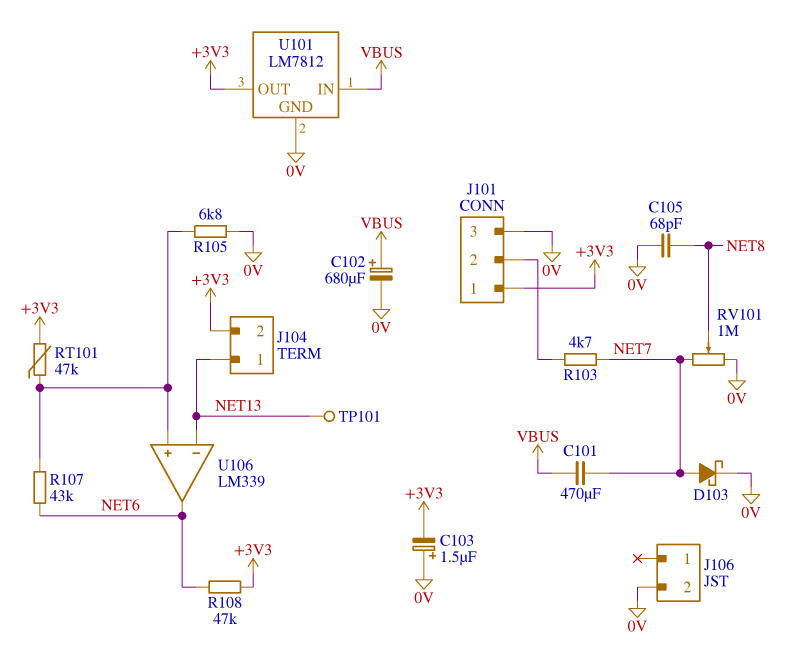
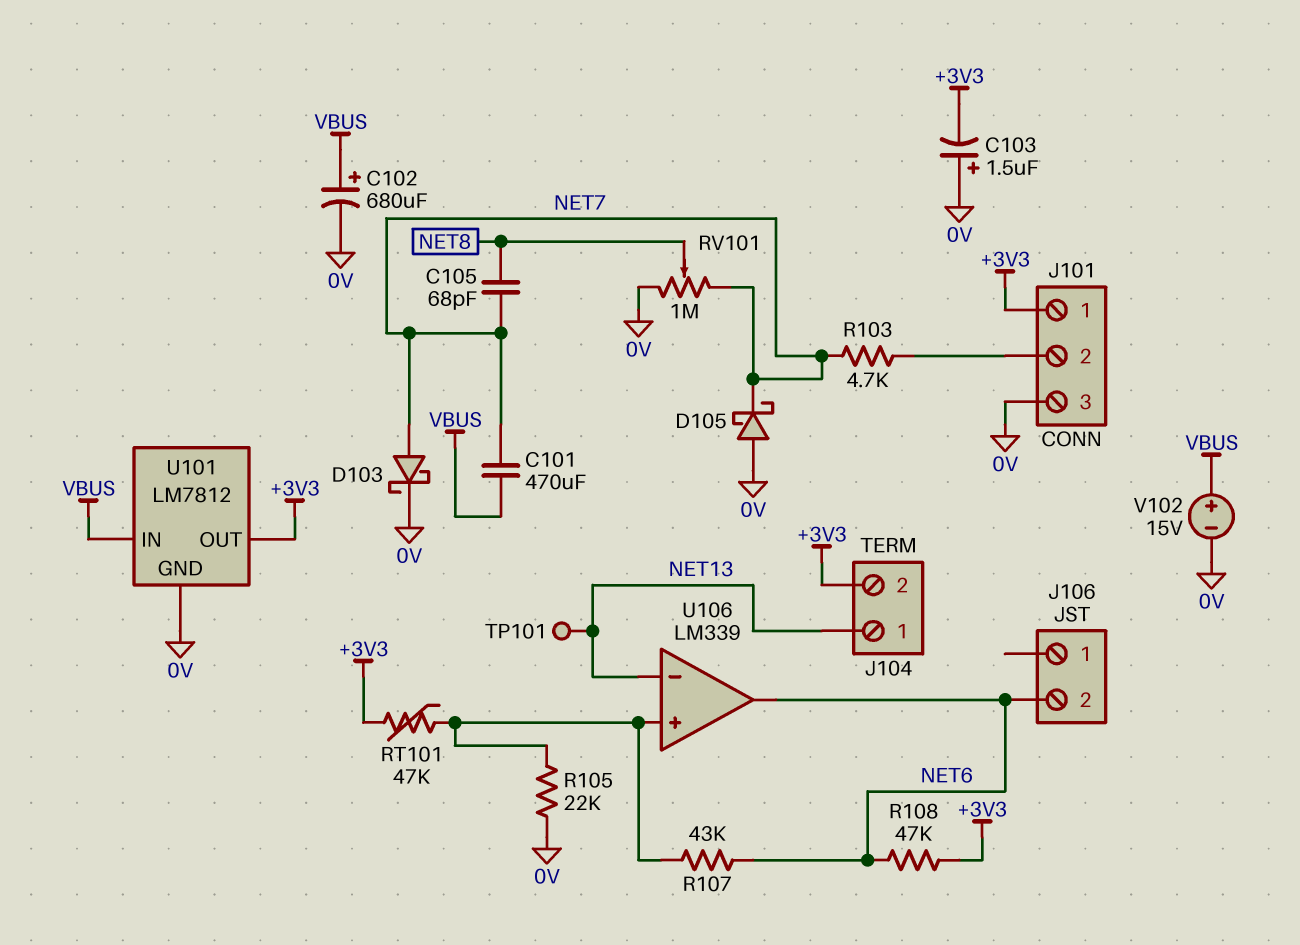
C105: 68pF (0V, NET8) -> 68pF (NET7, NET8)
D105: none -> schottky (A 0V, K NET7)
J106 pin 2: 0V -> NET6
R105: 6.8k (0V, U106/in+) -> 22k (0V, U106/in+)
V102: none -> 15V (plus VBUS, minus 0V)

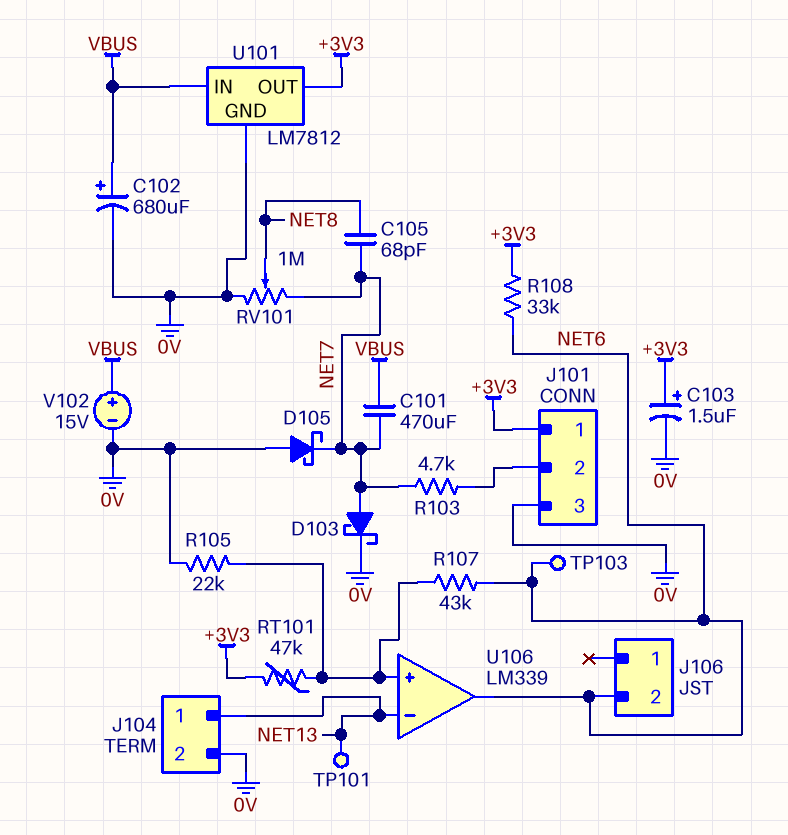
C103: 1.5uF (plus 0V, minus +3V3) -> 1.5uF (plus +3V3, minus 0V)
J104 pin 2: +3V3 -> 0V
R108: 47k (+3V3, NET6) -> 33k (+3V3, NET6)
TP103: none -> test point (NET6)

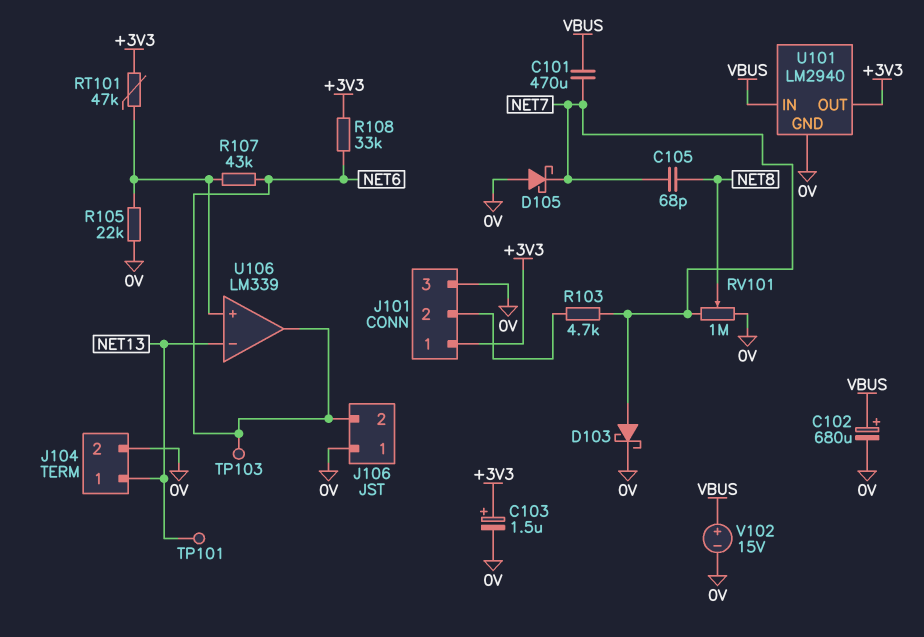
J106 pin 1: none -> 0V
U101: LM7812 -> LM2940

